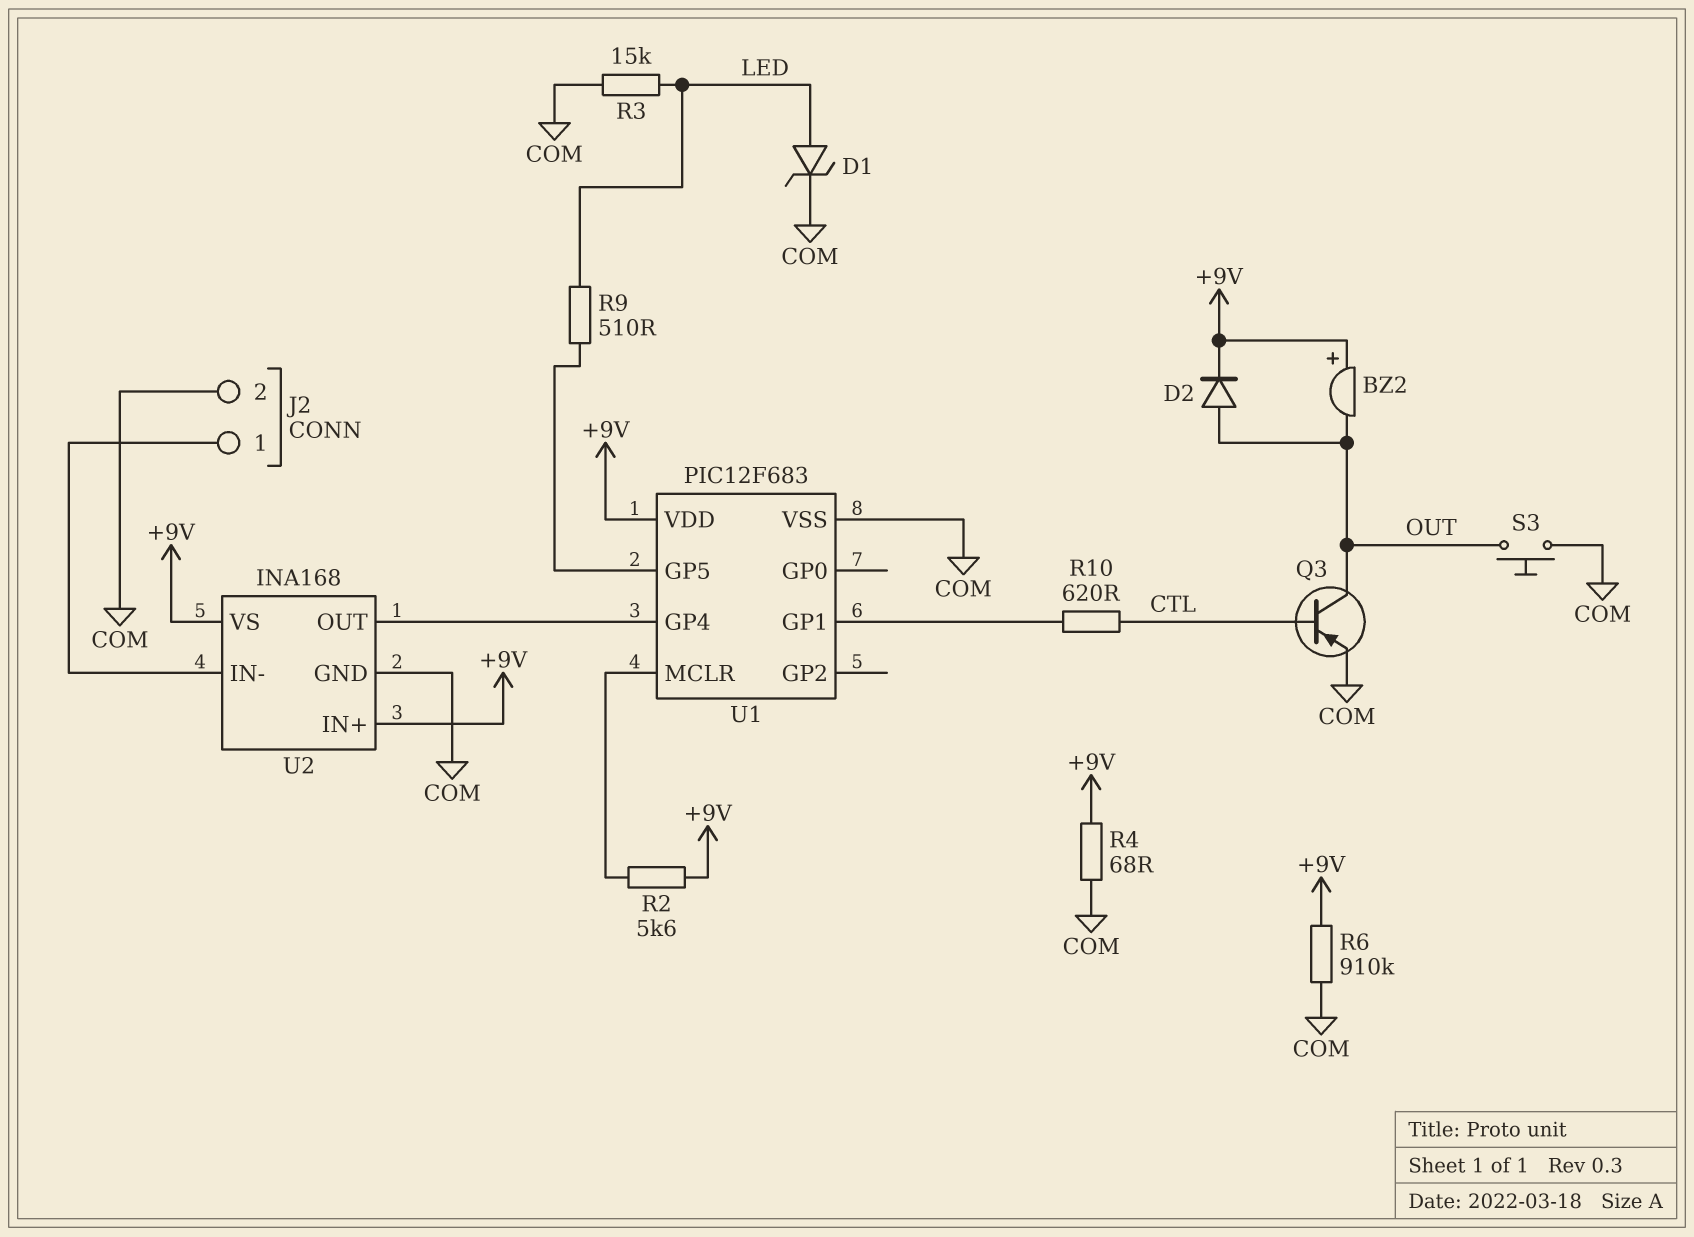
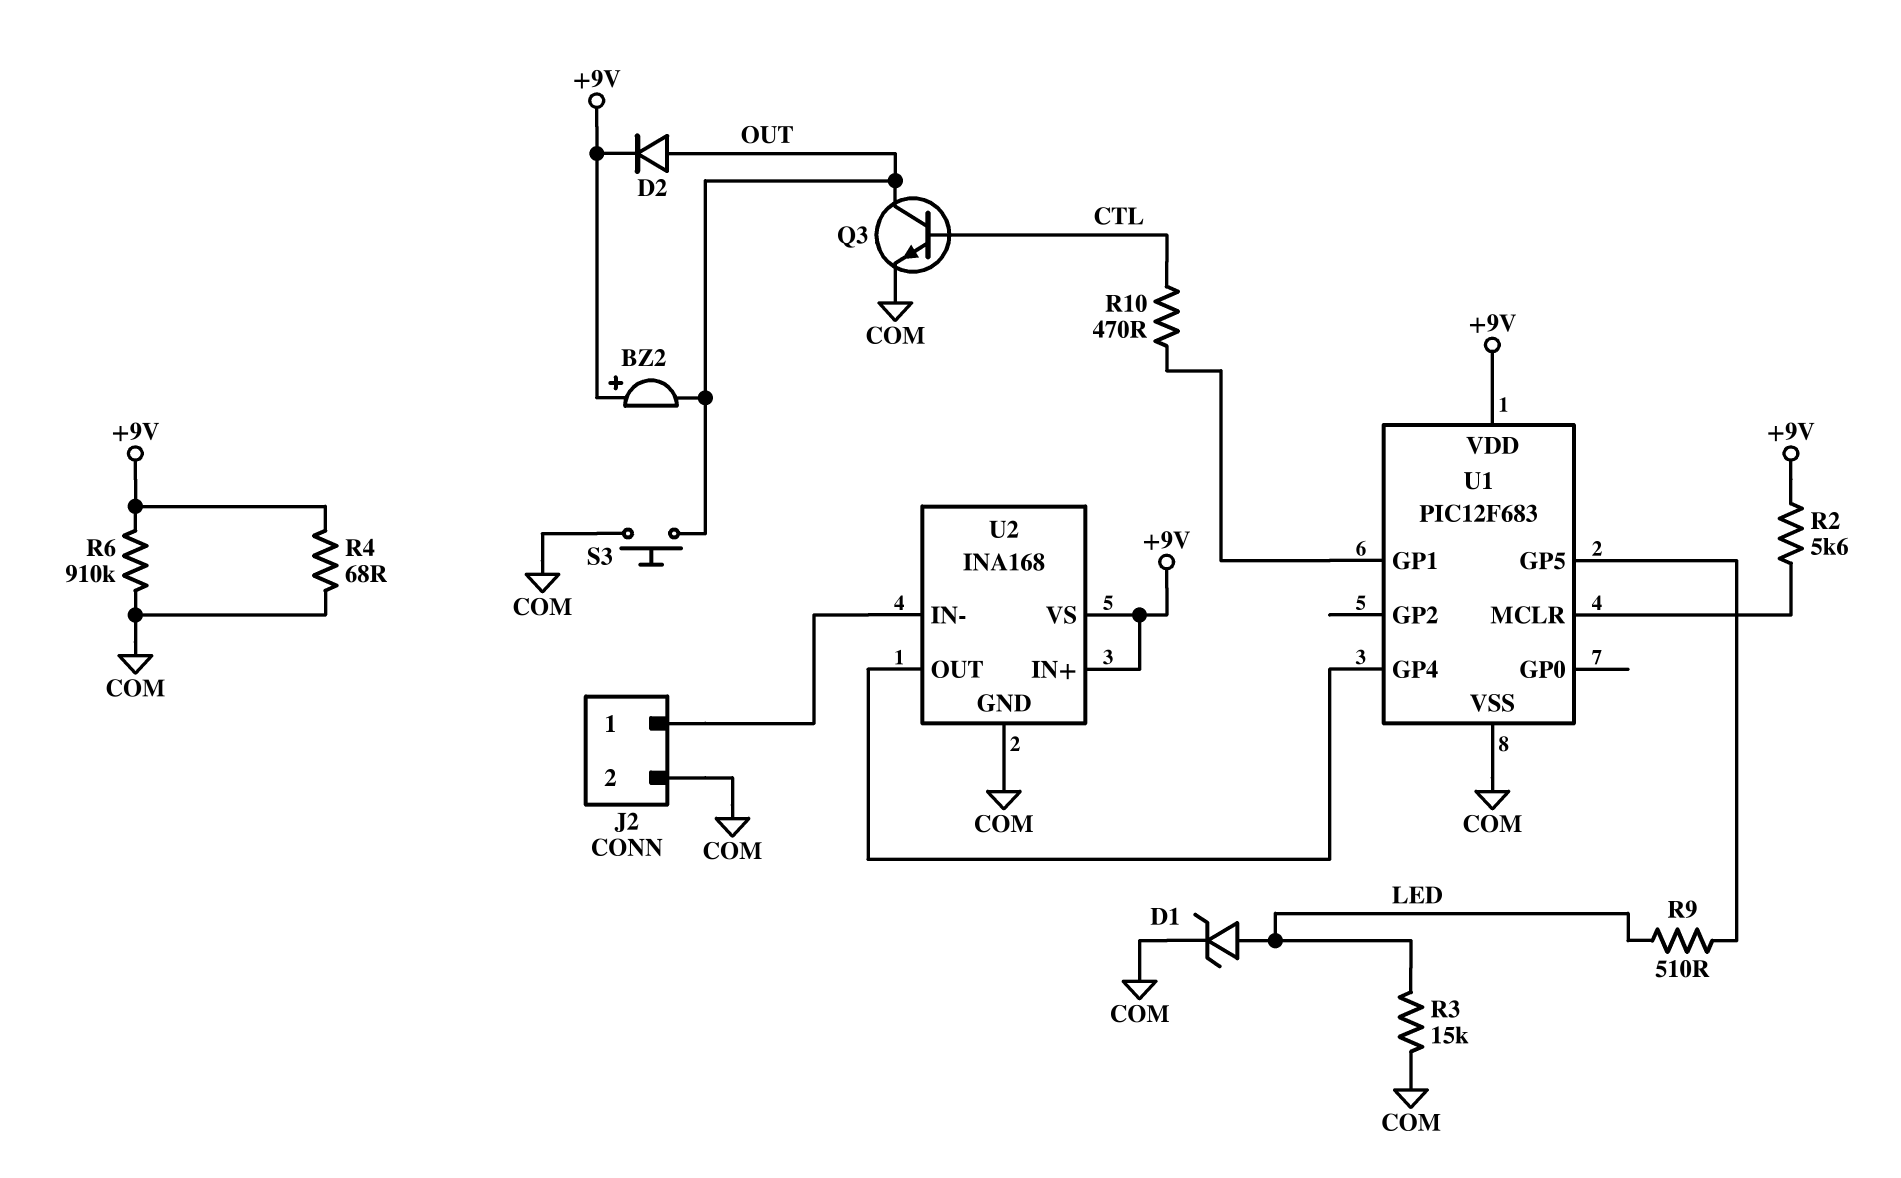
Q3: PNP (B CTL, C OUT, E COM) -> NPN (B CTL, C OUT, E COM)
R10: 620 (CTL, U1/GP1) -> 470 (CTL, U1/GP1)

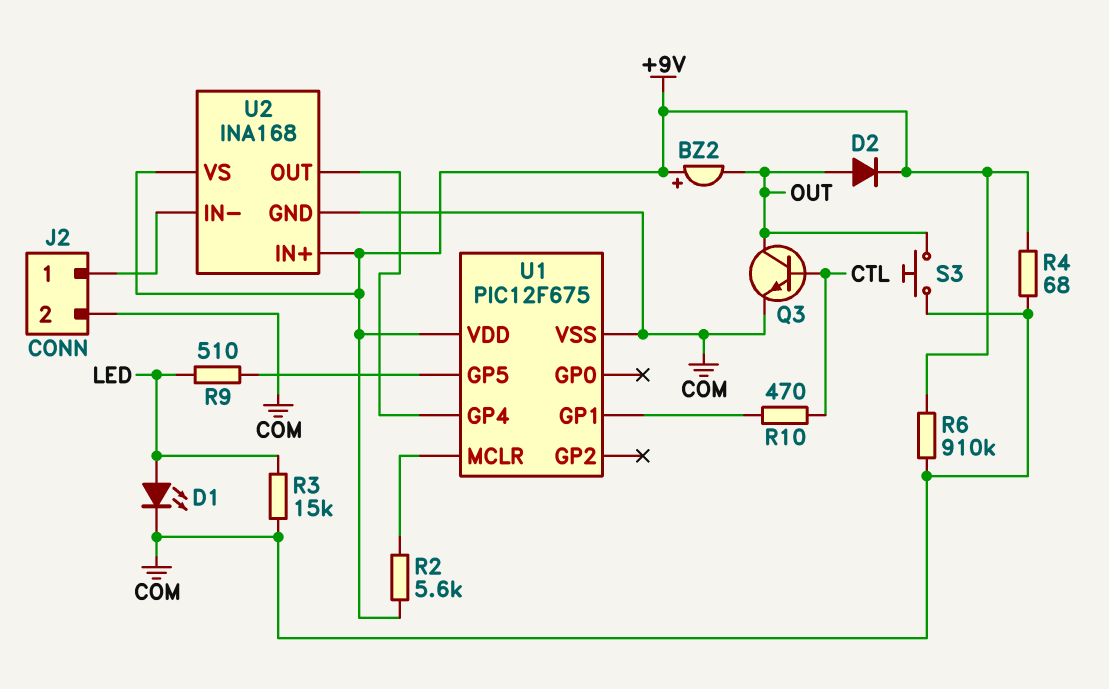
D1: zener (A LED, K COM) -> LED (A LED, K COM)
U1: PIC12F683 -> PIC12F675

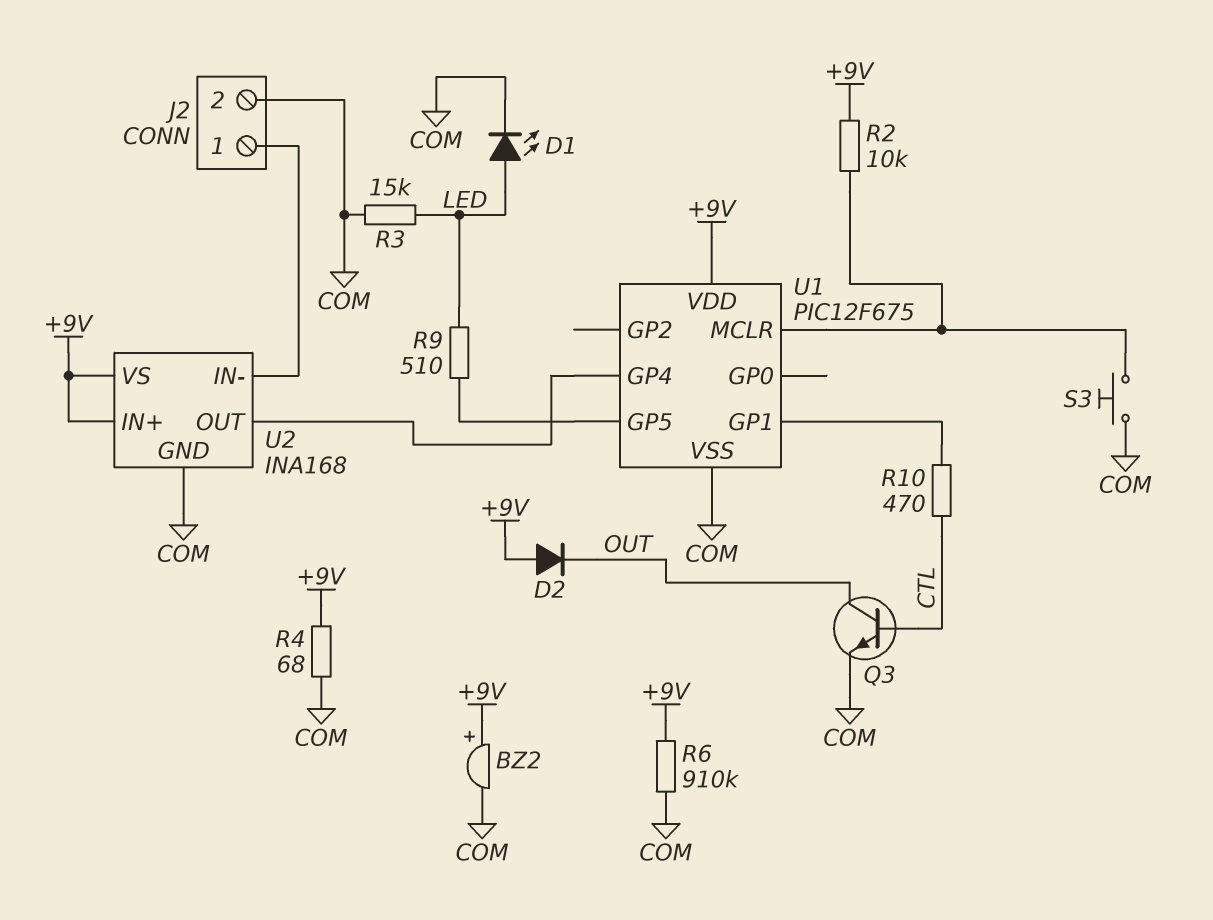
BZ2: buzzer (plus +9V, minus OUT) -> buzzer (plus +9V, minus COM)
D2: diode (A OUT, K +9V) -> diode (A +9V, K OUT)
R2: 5.6k (+9V, U1/MCLR) -> 10k (+9V, U1/MCLR)
S3: button (COM, OUT) -> button (COM, U1/MCLR)

